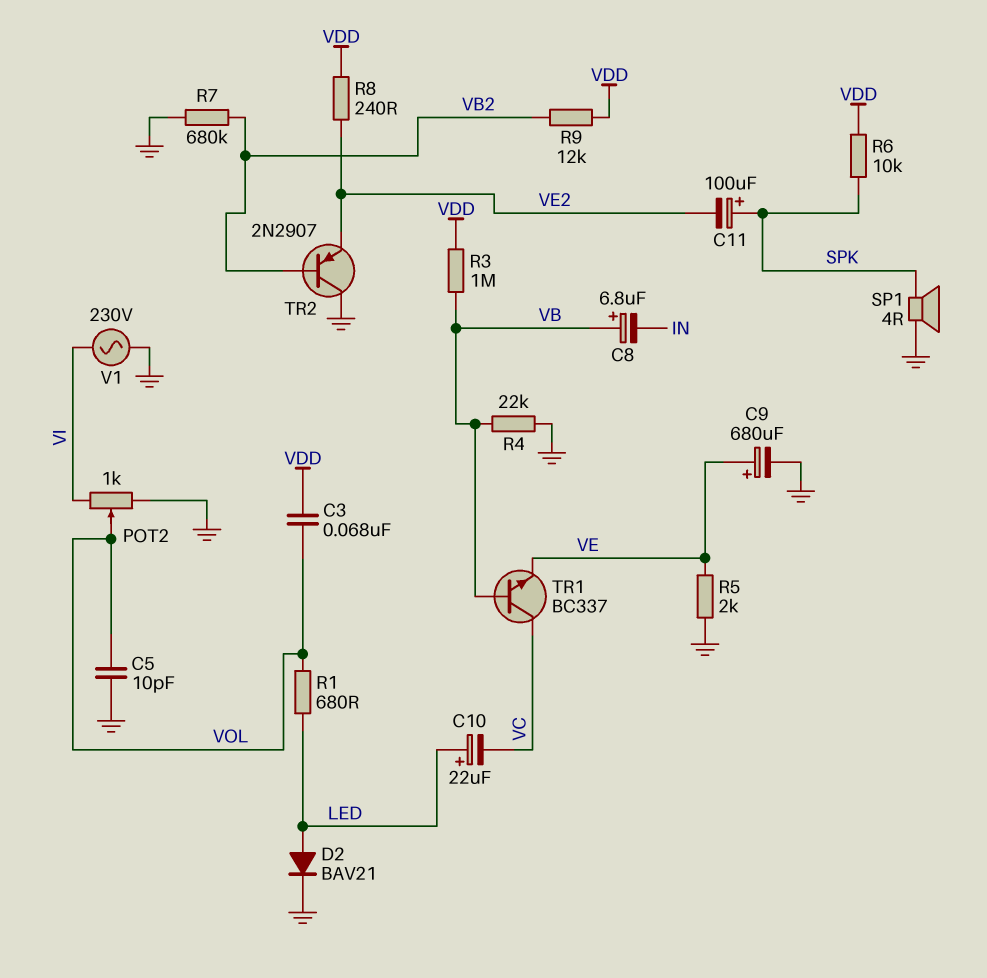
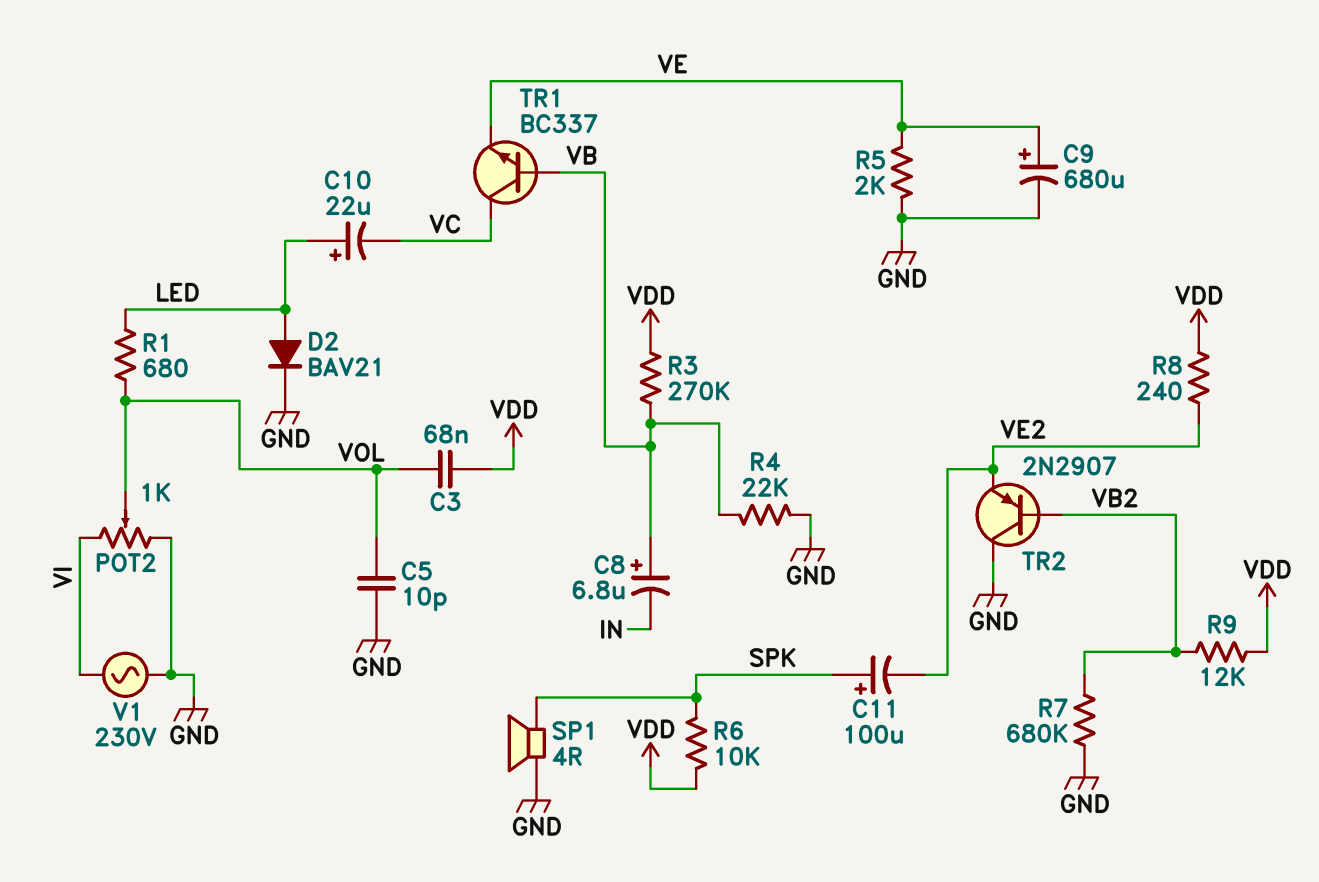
R3: 1M (VB, VDD) -> 270k (VB, VDD)

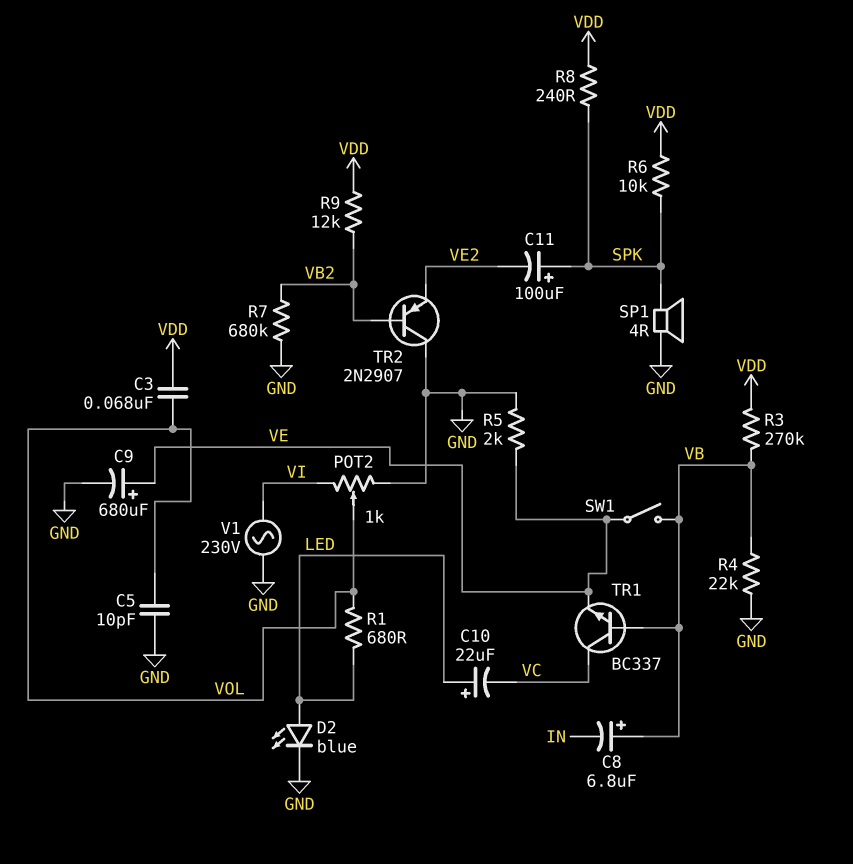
D2: diode BAV21 (A LED, K GND) -> LED blue (A LED, K GND)
R8: 240 (VDD, VE2) -> 240 (SPK, VDD)
SW1: none -> switch (VB, VE)

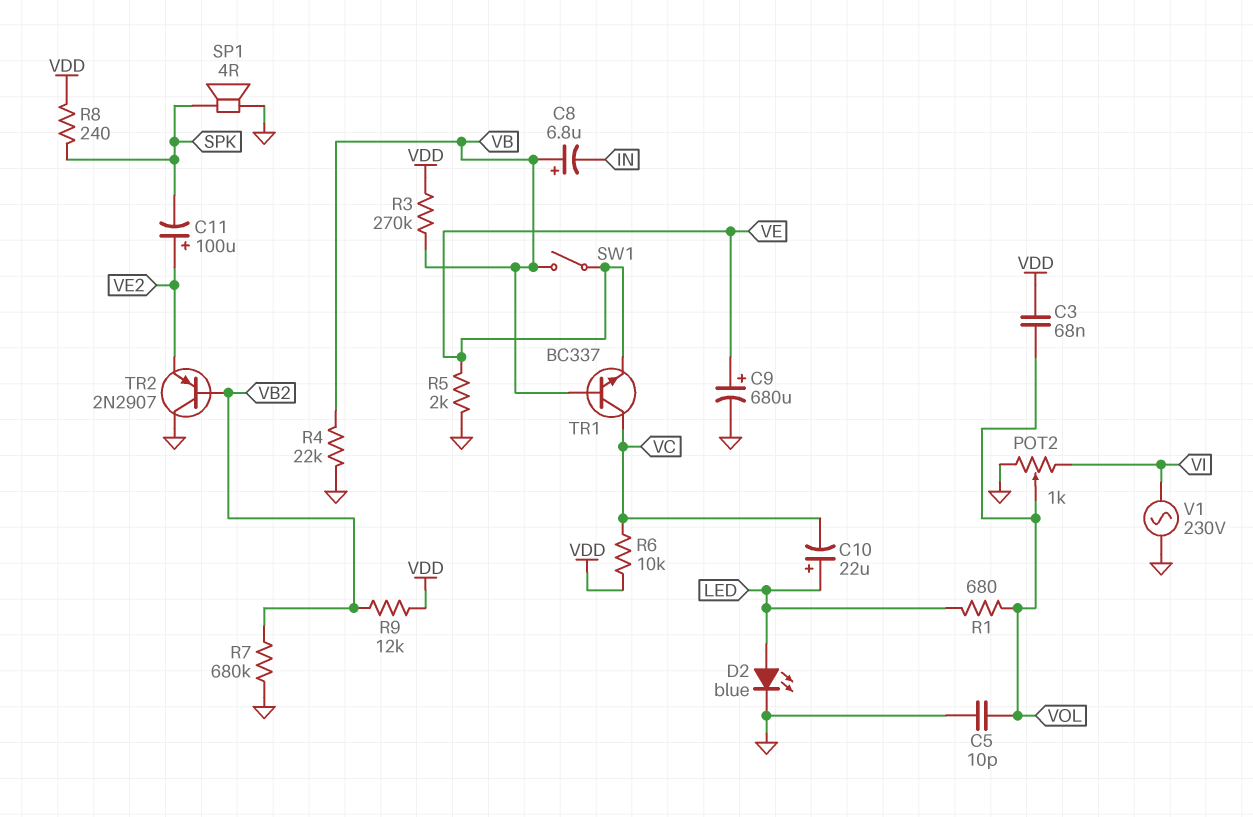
C11: 100uF (plus SPK, minus VE2) -> 100uF (plus VE2, minus SPK)
R6: 10k (SPK, VDD) -> 10k (VC, VDD)

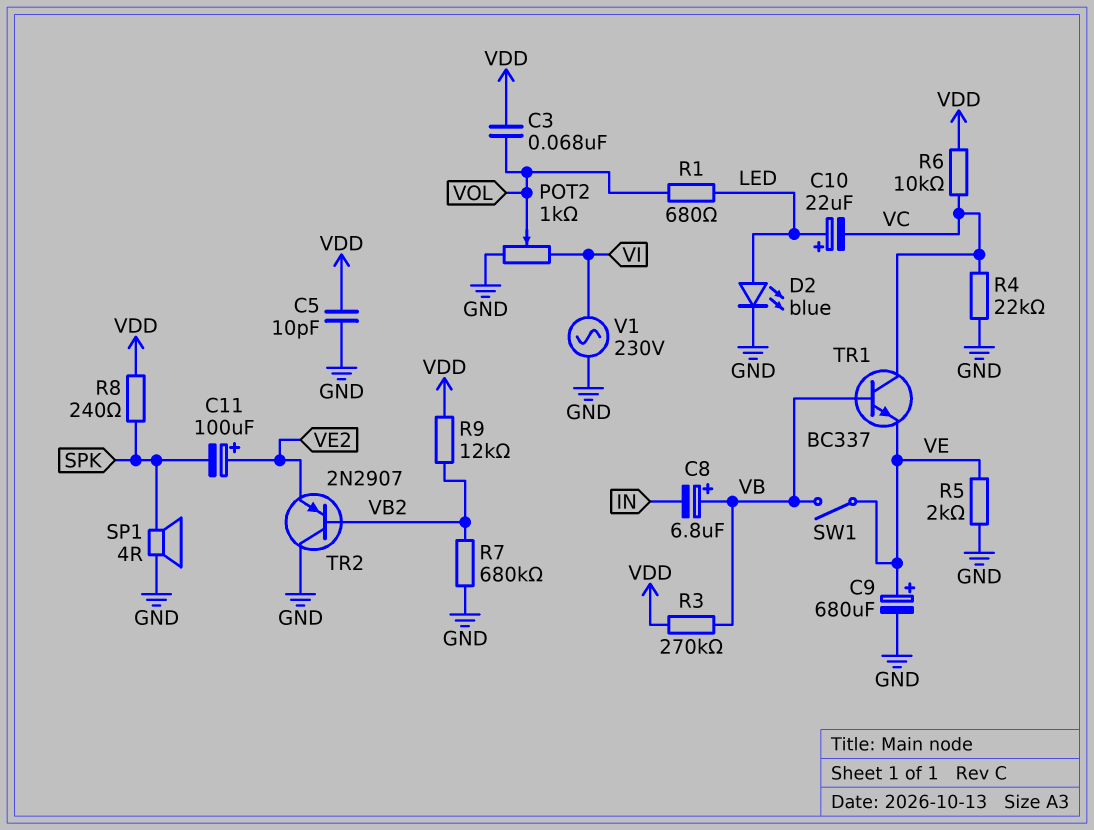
C5: 10pF (GND, VOL) -> 10pF (GND, VDD)
R4: 22k (GND, VB) -> 22k (GND, VC)

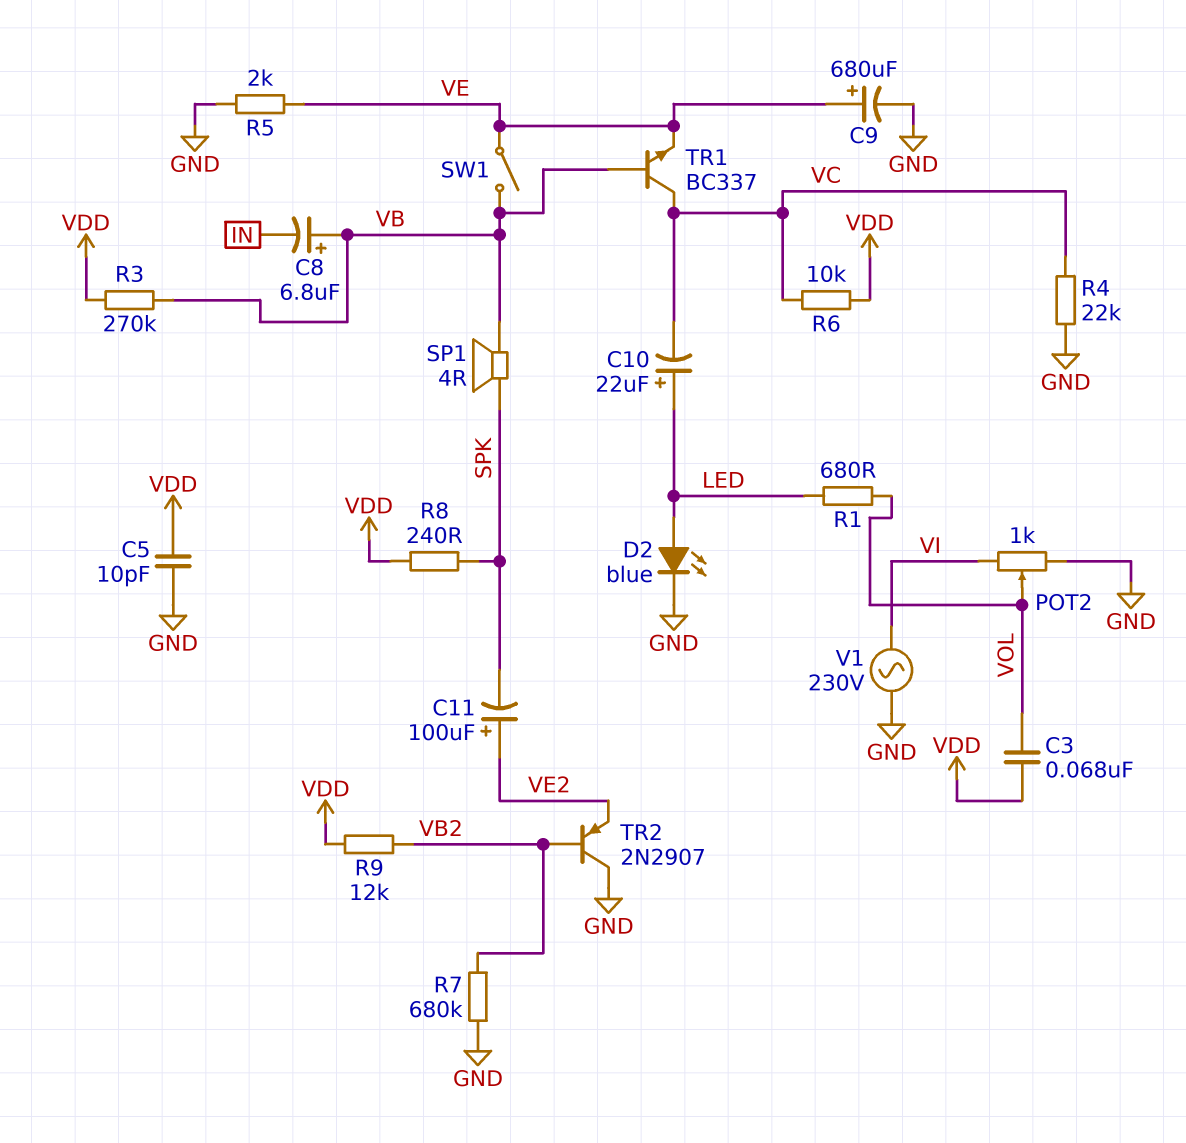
SP1: speaker 4R (GND, SPK) -> speaker 4R (SPK, VB)

